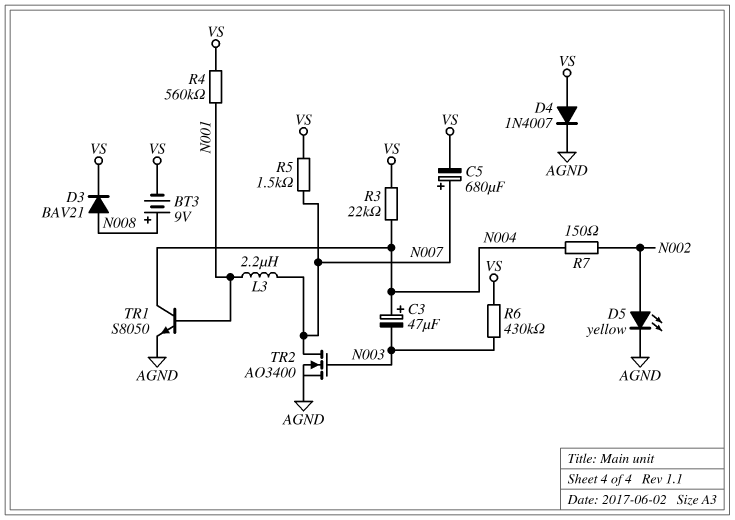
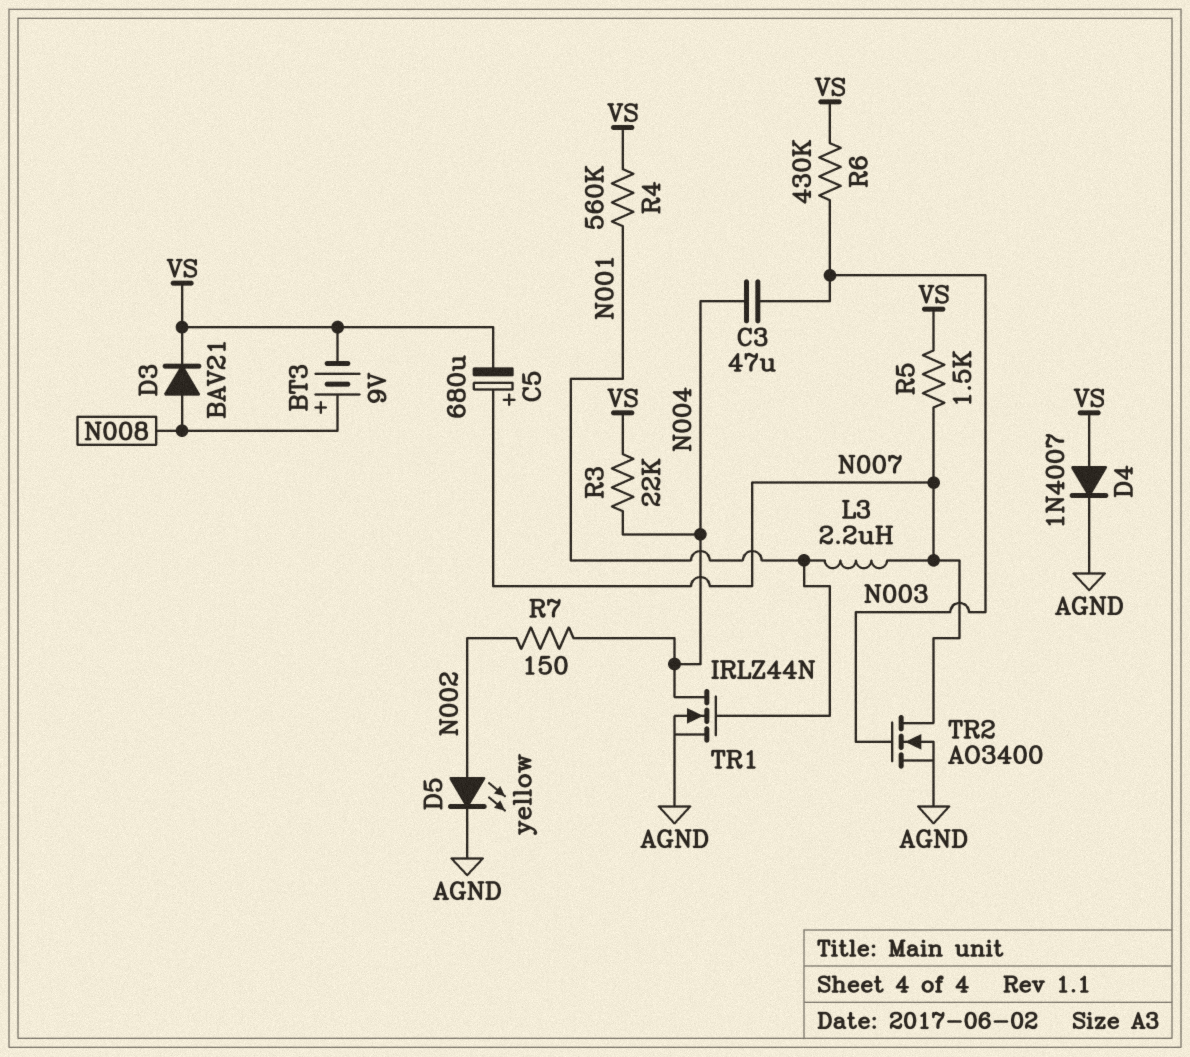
C3: 47uF (plus N004, minus N003) -> 47uF (N003, N004)
TR1: NPN S8050 (B N001, C N004, E AGND) -> NMOS IRLZ44N (G N001, D N004, S AGND)

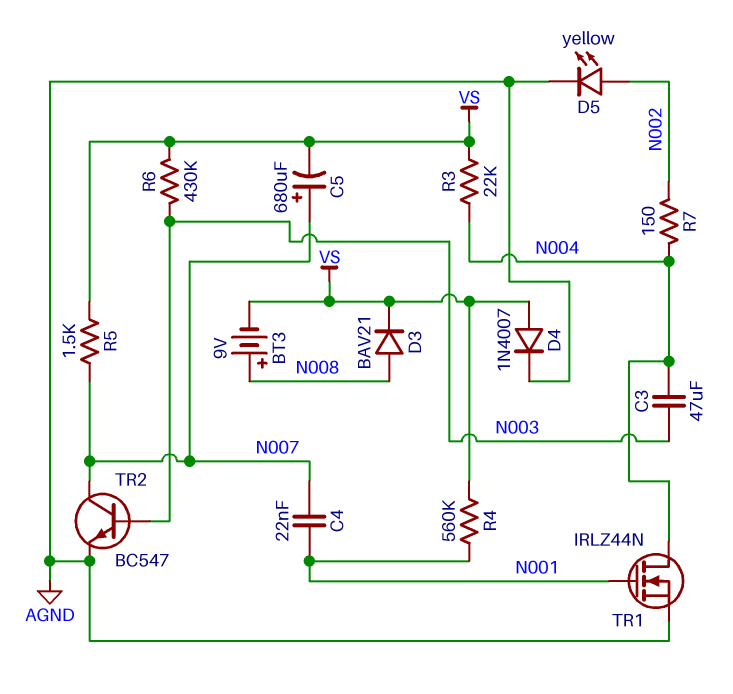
C4: none -> 22nF (N001, N007)
L3: 2.2uH (N001, N007) -> none
TR2: NMOS AO3400 (G N003, D N007, S AGND) -> NPN BC547 (B N003, C N007, E AGND)

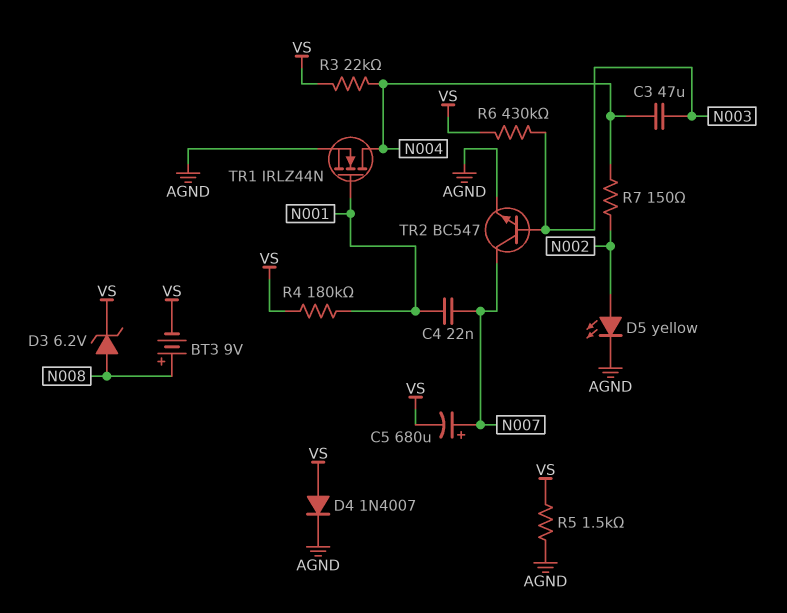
D3: diode BAV21 (A N008, K VS) -> zener 6.2V (A N008, K VS)
R4: 560k (N001, VS) -> 180k (N001, VS)
R5: 1.5k (N007, VS) -> 1.5k (AGND, VS)

